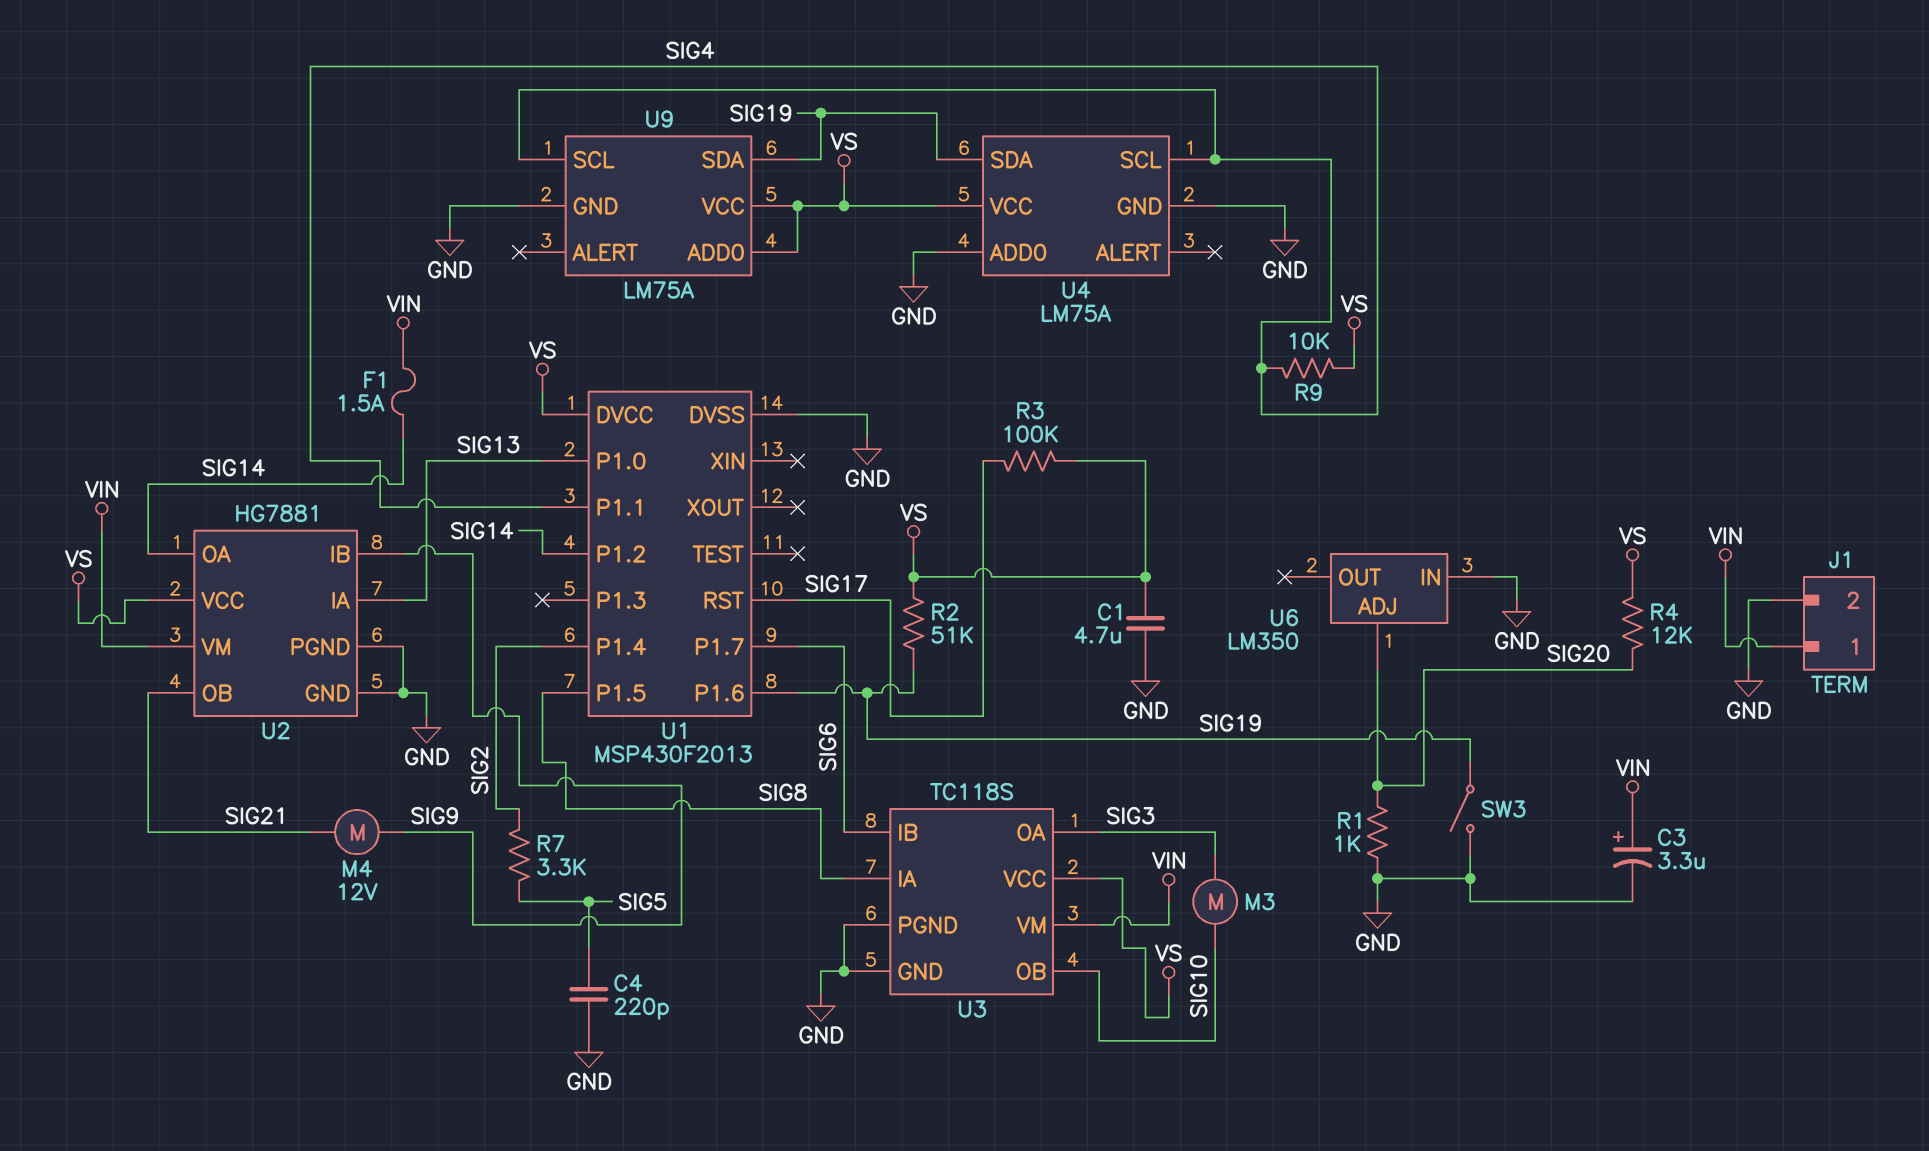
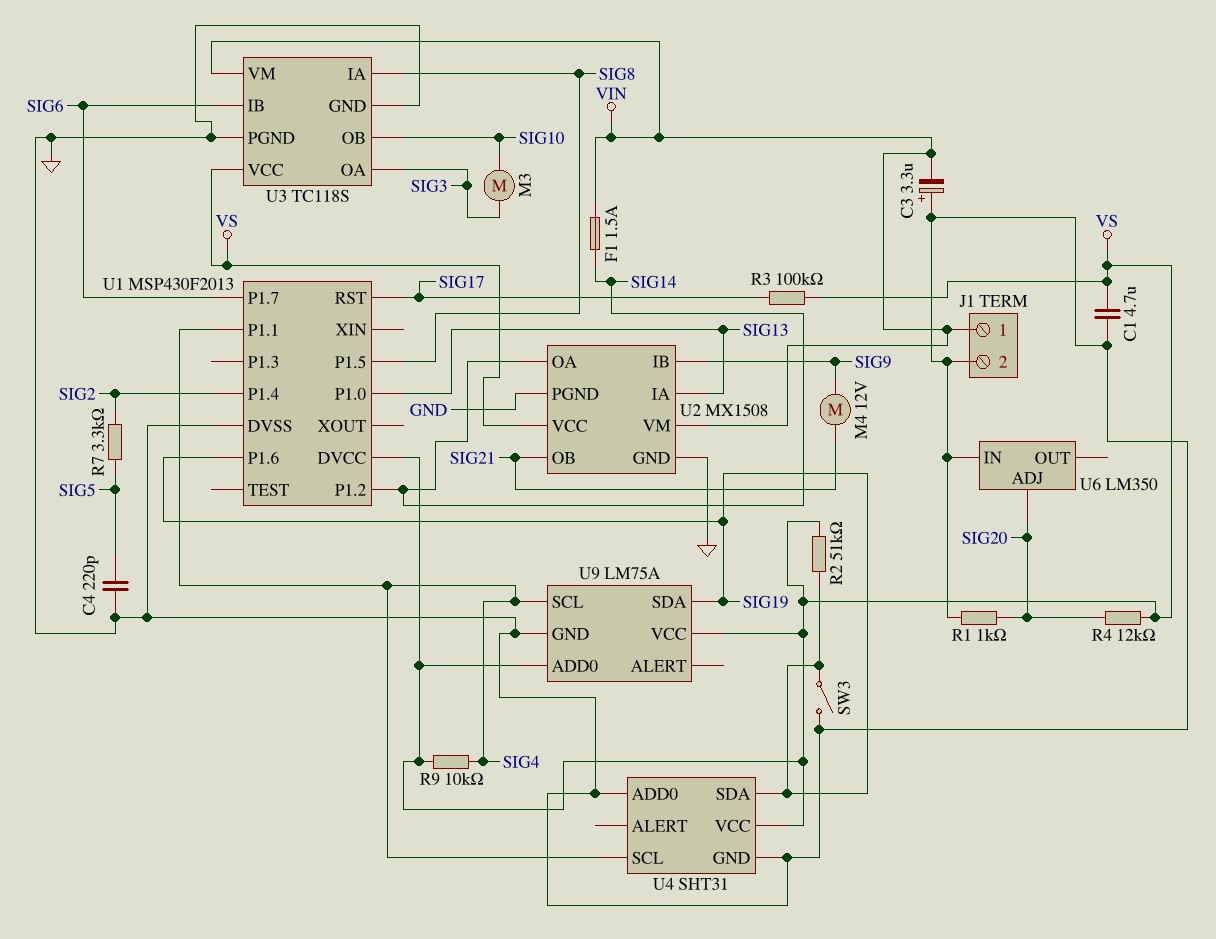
C3: 3.3uF (plus VIN, minus GND) -> 3.3uF (plus GND, minus VIN)
U2: HG7881 -> MX1508
U4: LM75A -> SHT31

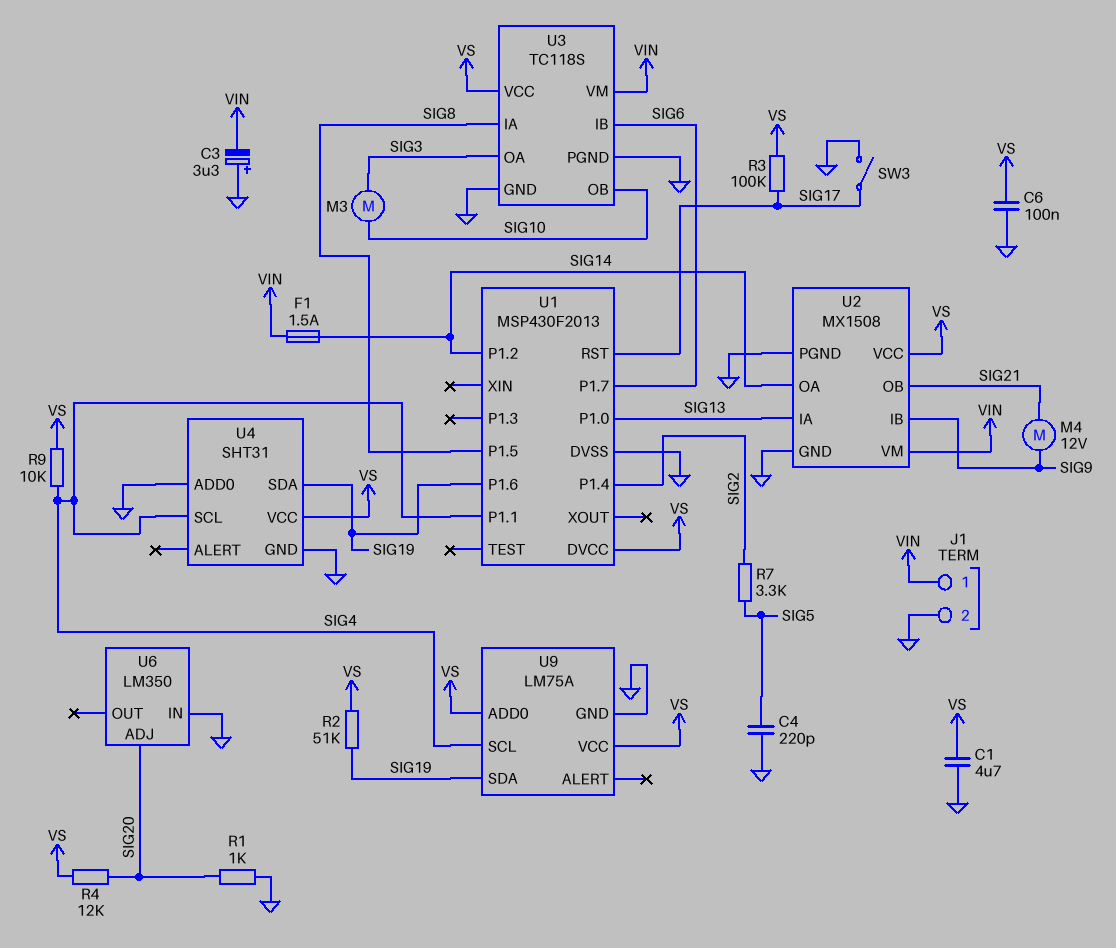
C6: none -> 100nF (GND, VS)
SW3: switch (GND, SIG19) -> switch (GND, SIG17)

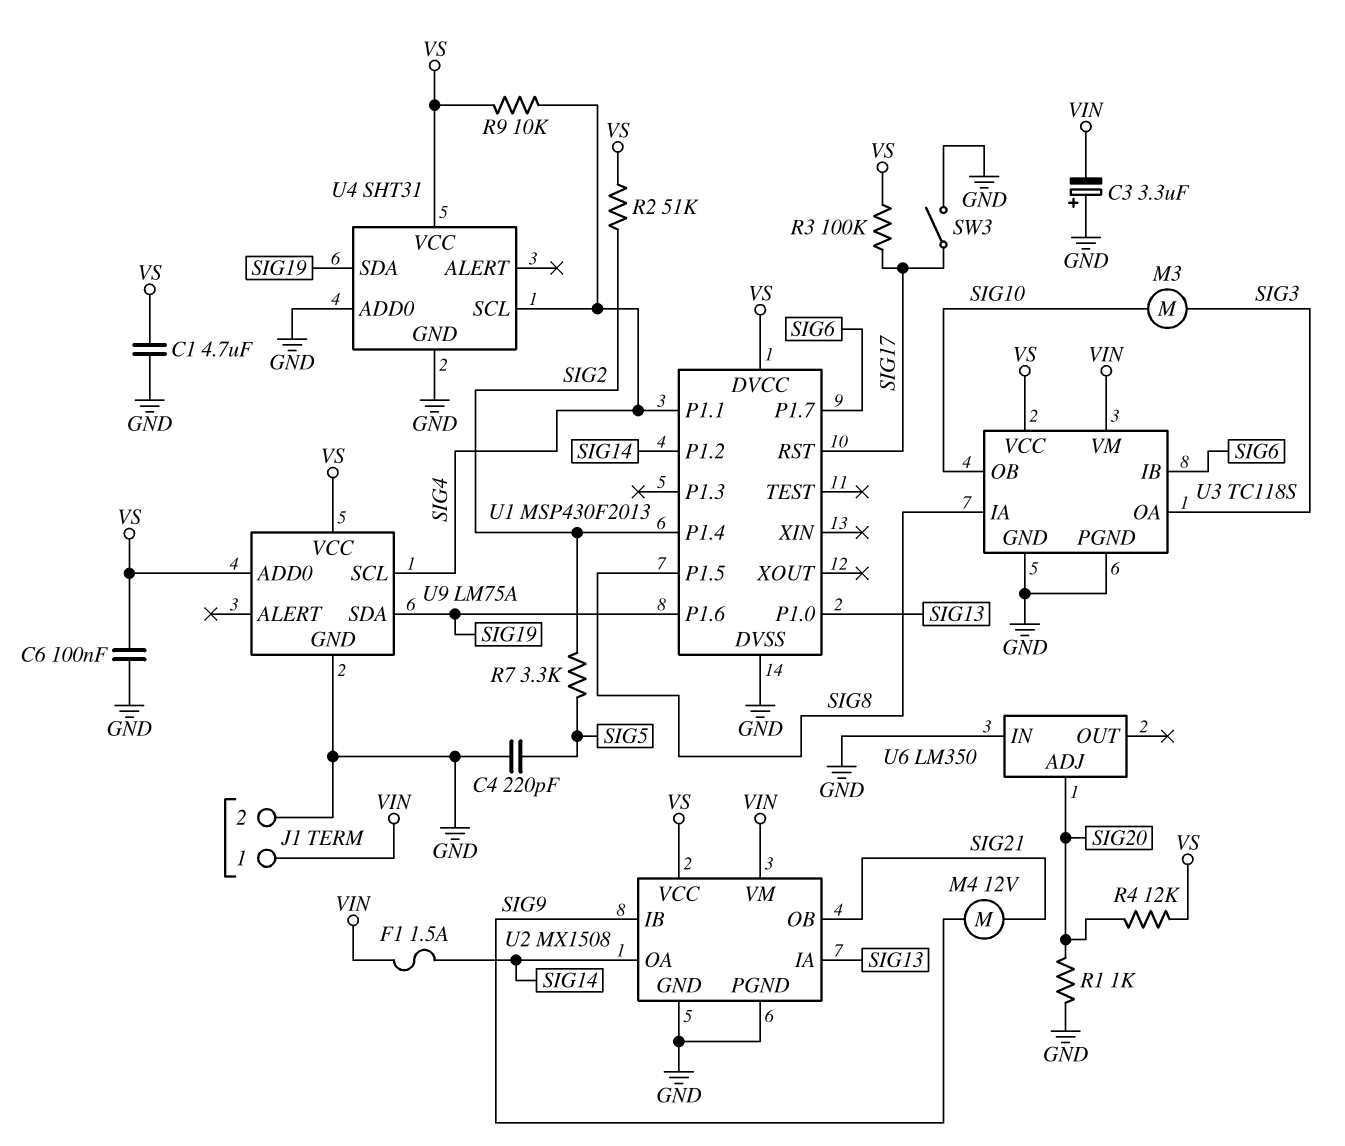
R2: 51k (SIG19, VS) -> 51k (SIG2, VS)

